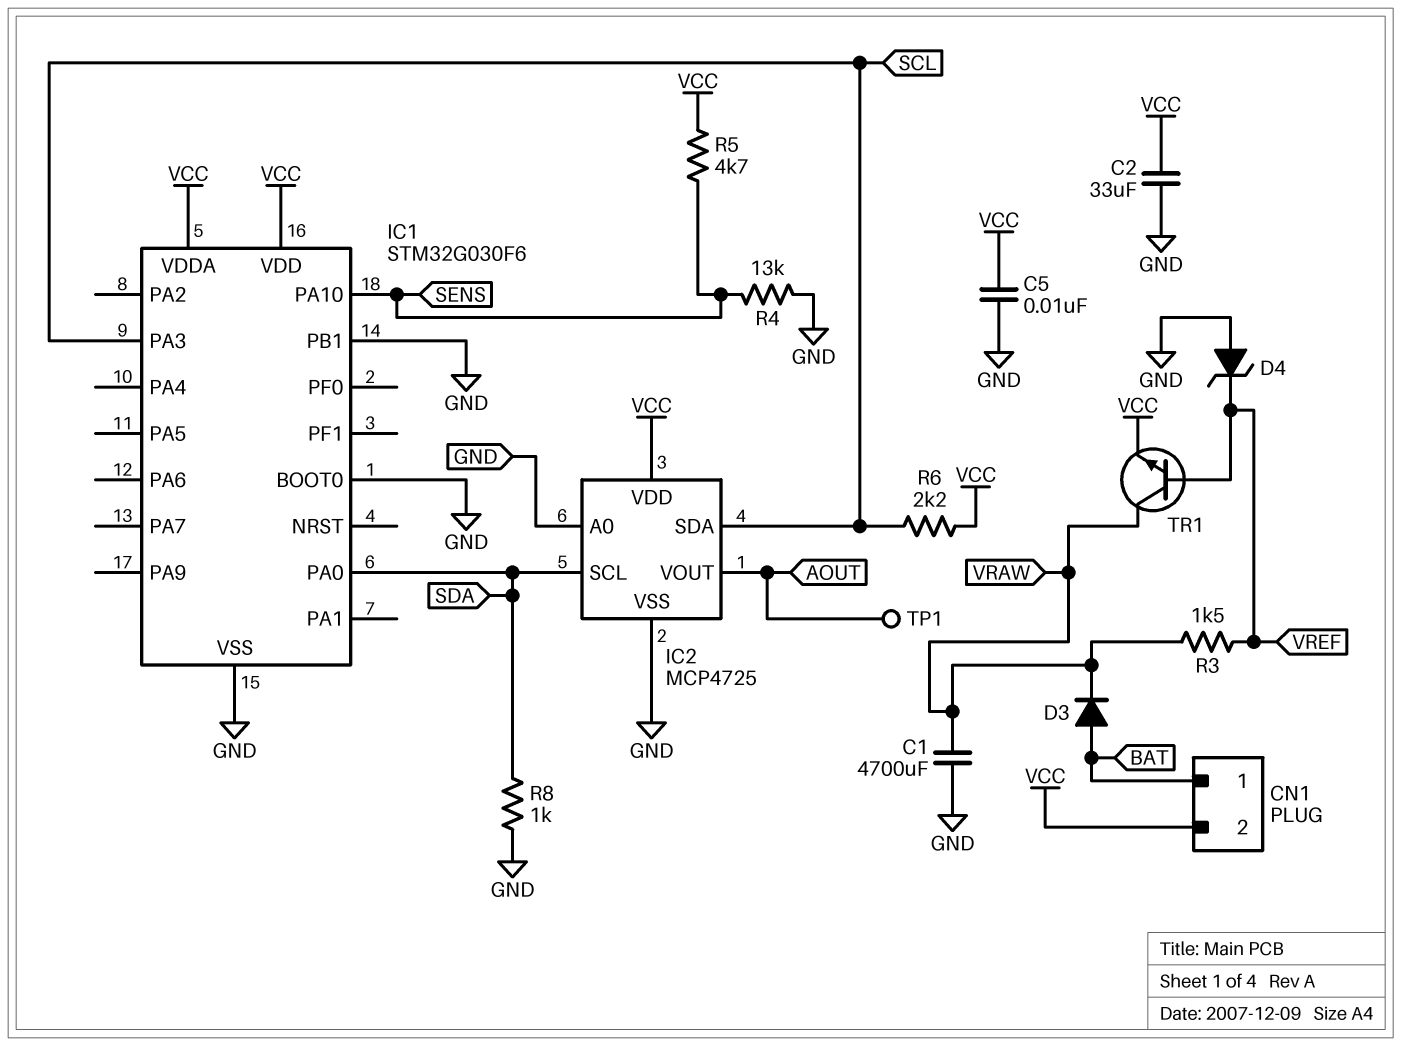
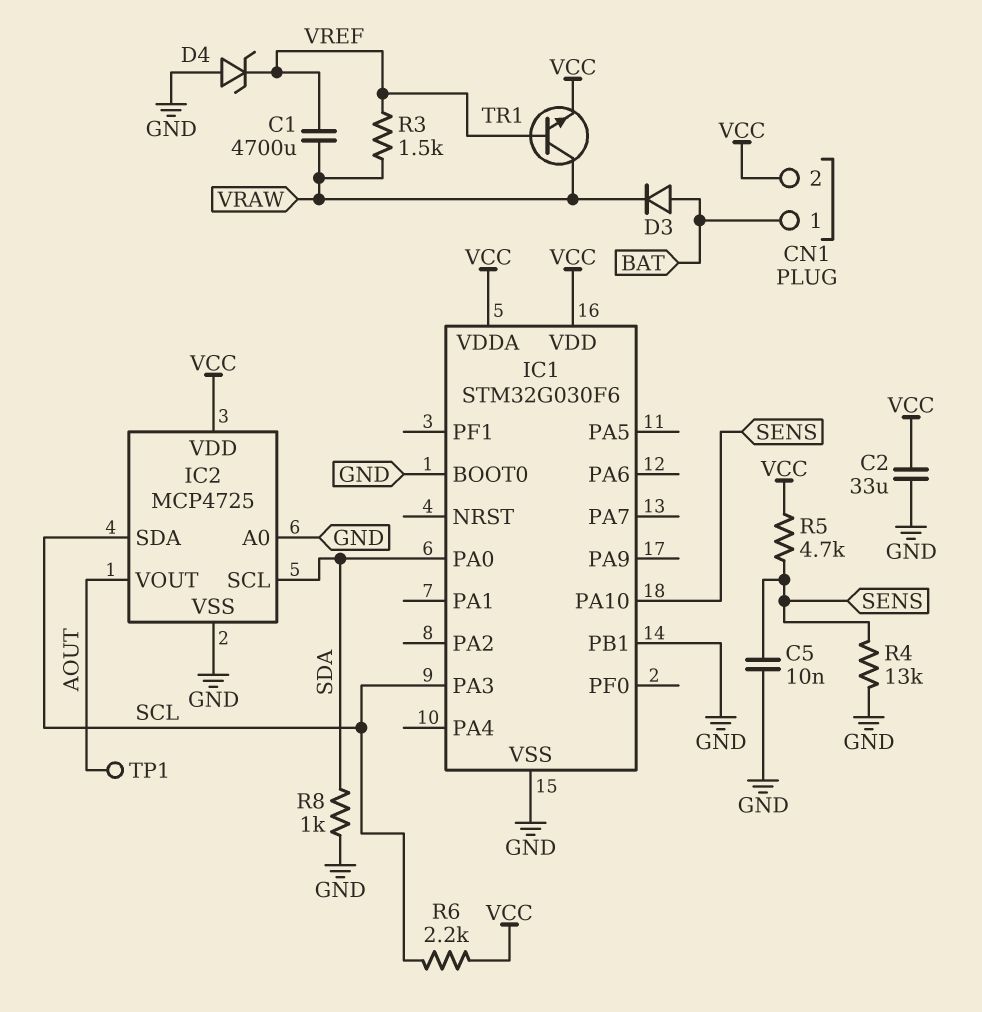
C1: 4700uF (GND, VRAW) -> 4700uF (VRAW, VREF)
C5: 10nF (GND, VCC) -> 10nF (GND, SENS)

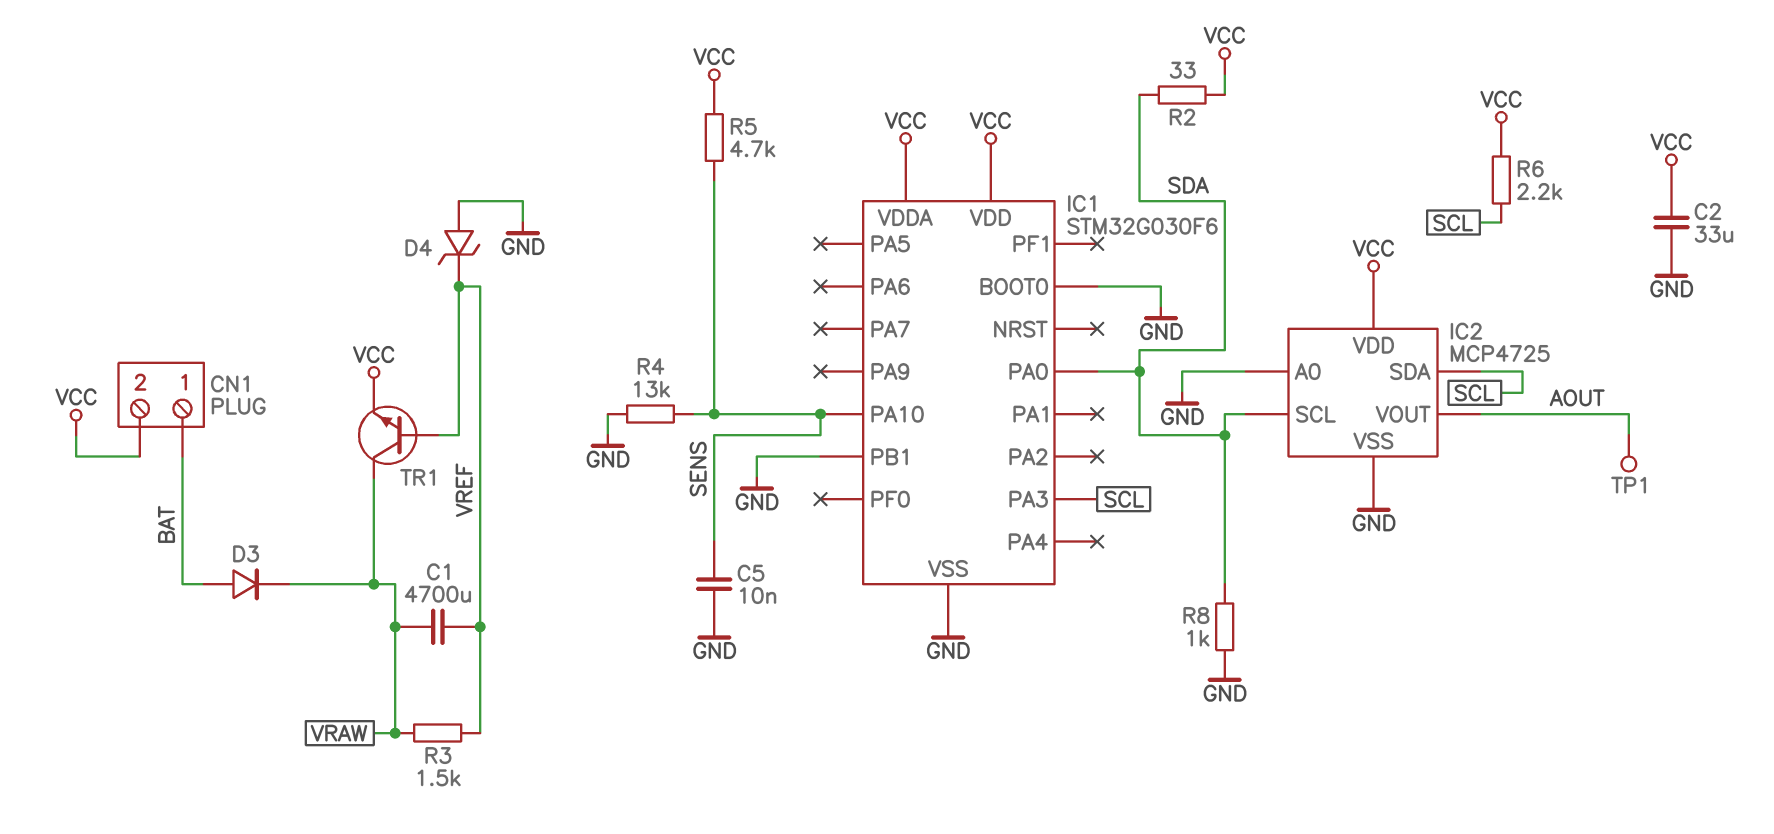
R2: none -> 33 (SDA, VCC)

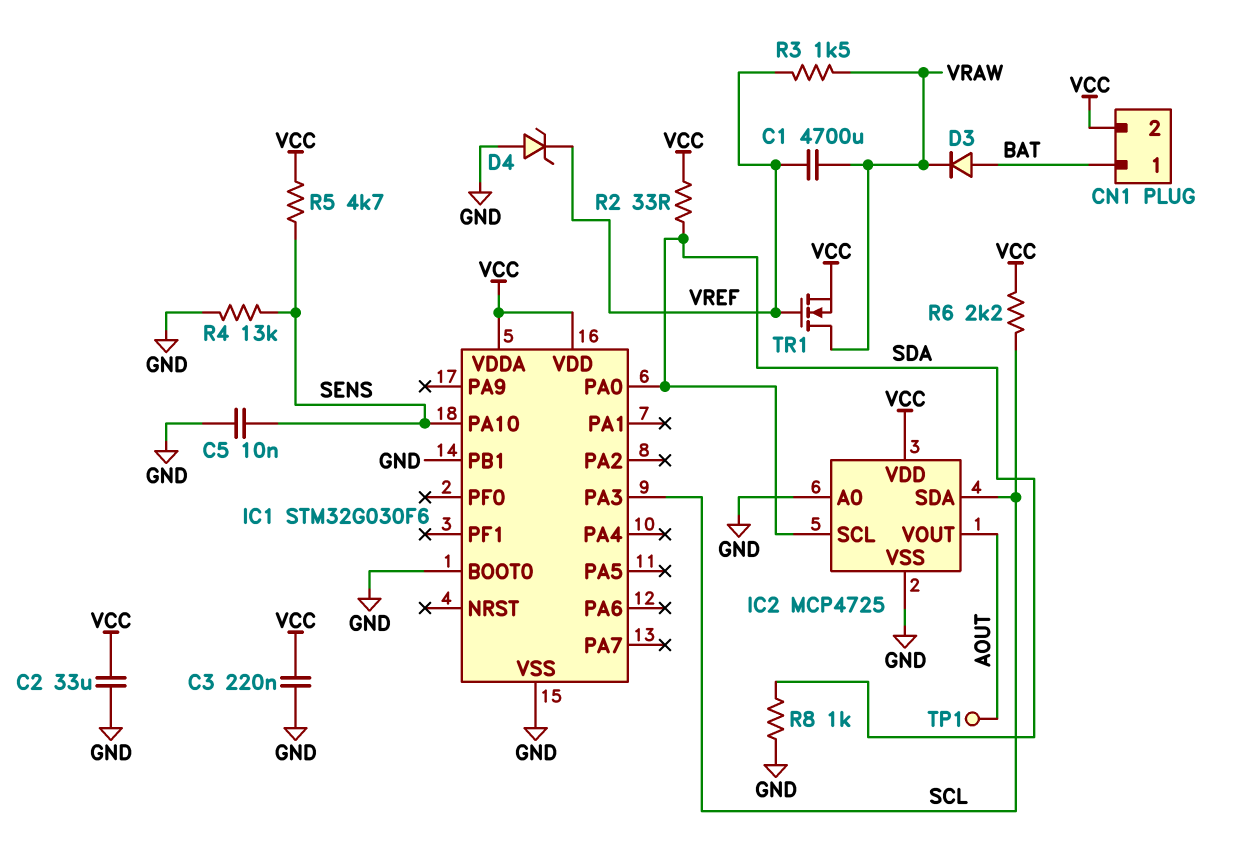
C3: none -> 220nF (GND, VCC)
TR1: NPN (B VREF, C VRAW, E VCC) -> NMOS (G VREF, D VRAW, S VCC)

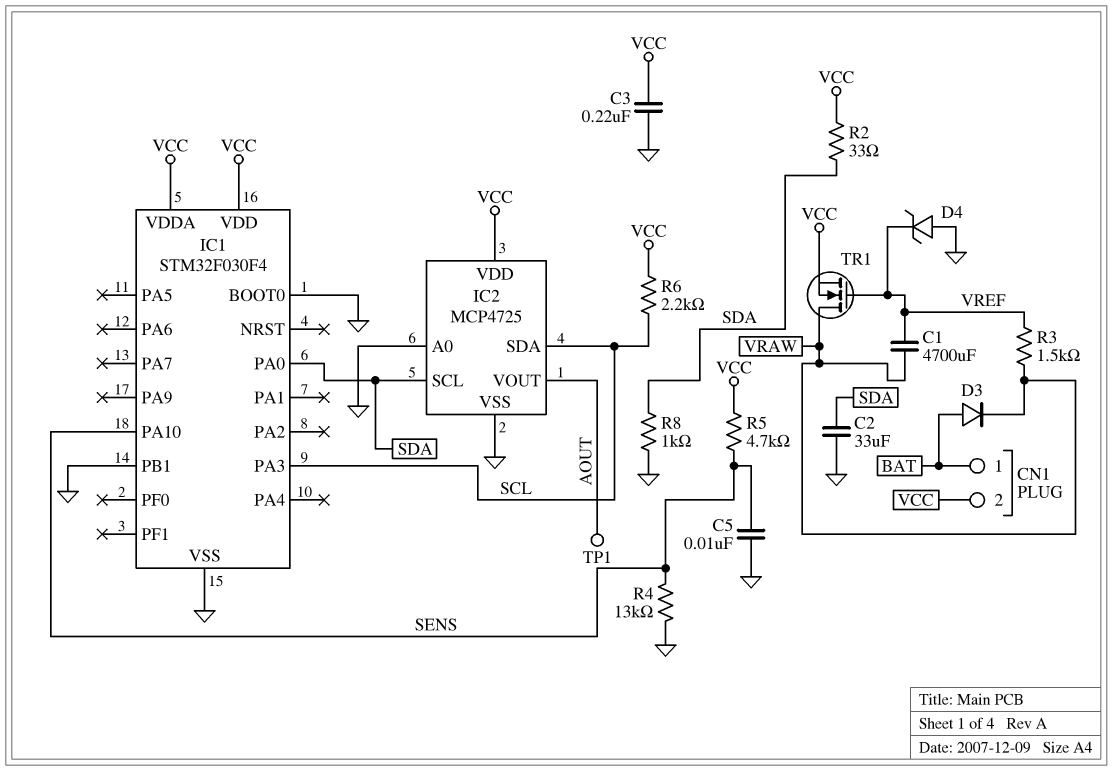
C2: 33uF (GND, VCC) -> 33uF (GND, SDA)
IC1: STM32G030F6 -> STM32F030F4

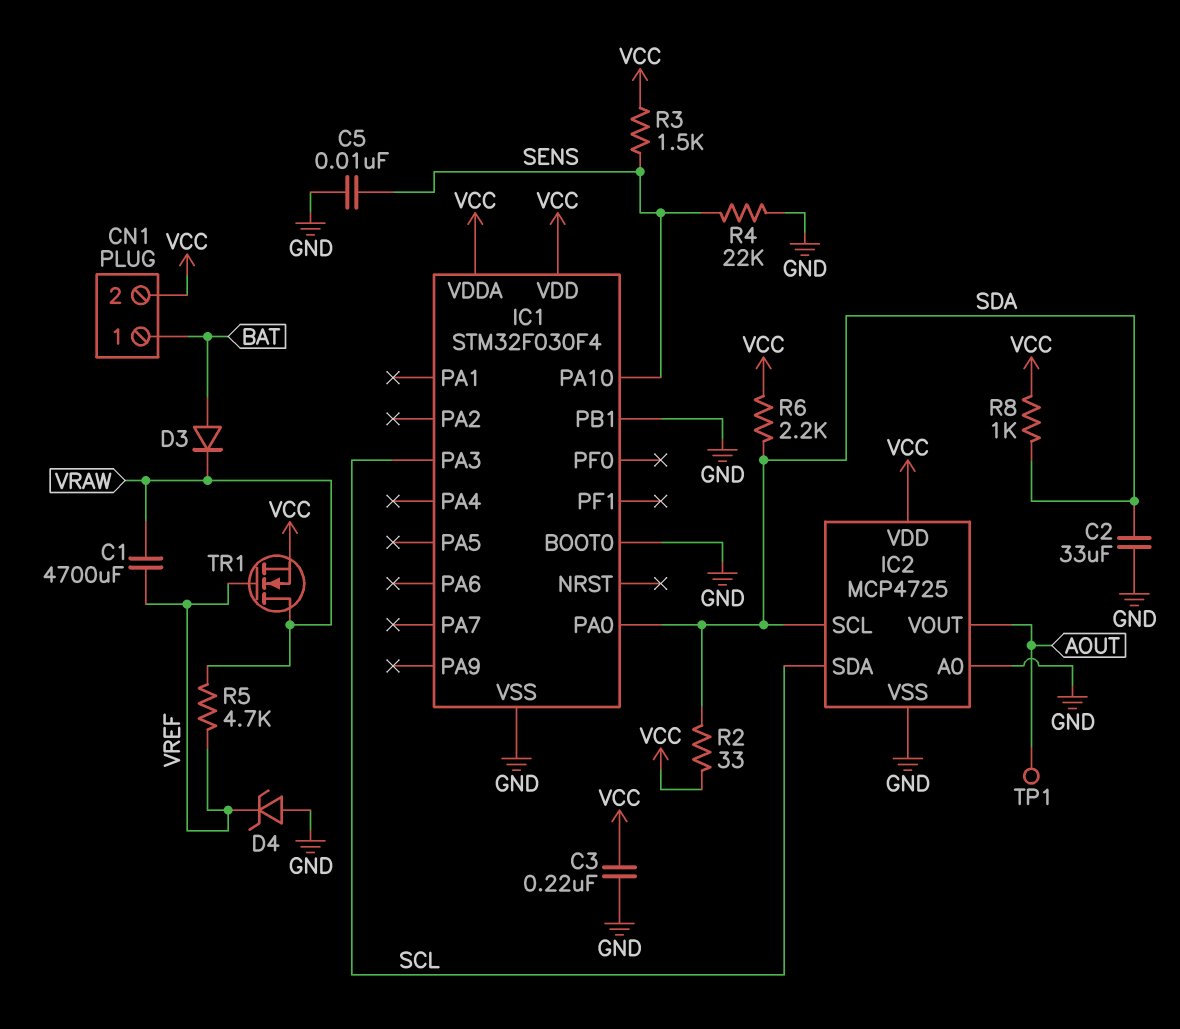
R3: 1.5k (VRAW, VREF) -> 1.5k (SENS, VCC)
R4: 13k (GND, SENS) -> 22k (GND, SENS)
R5: 4.7k (SENS, VCC) -> 4.7k (VRAW, VREF)
R6: 2.2k (SCL, VCC) -> 2.2k (SDA, VCC)
R8: 1k (GND, SDA) -> 1k (SDA, VCC)

